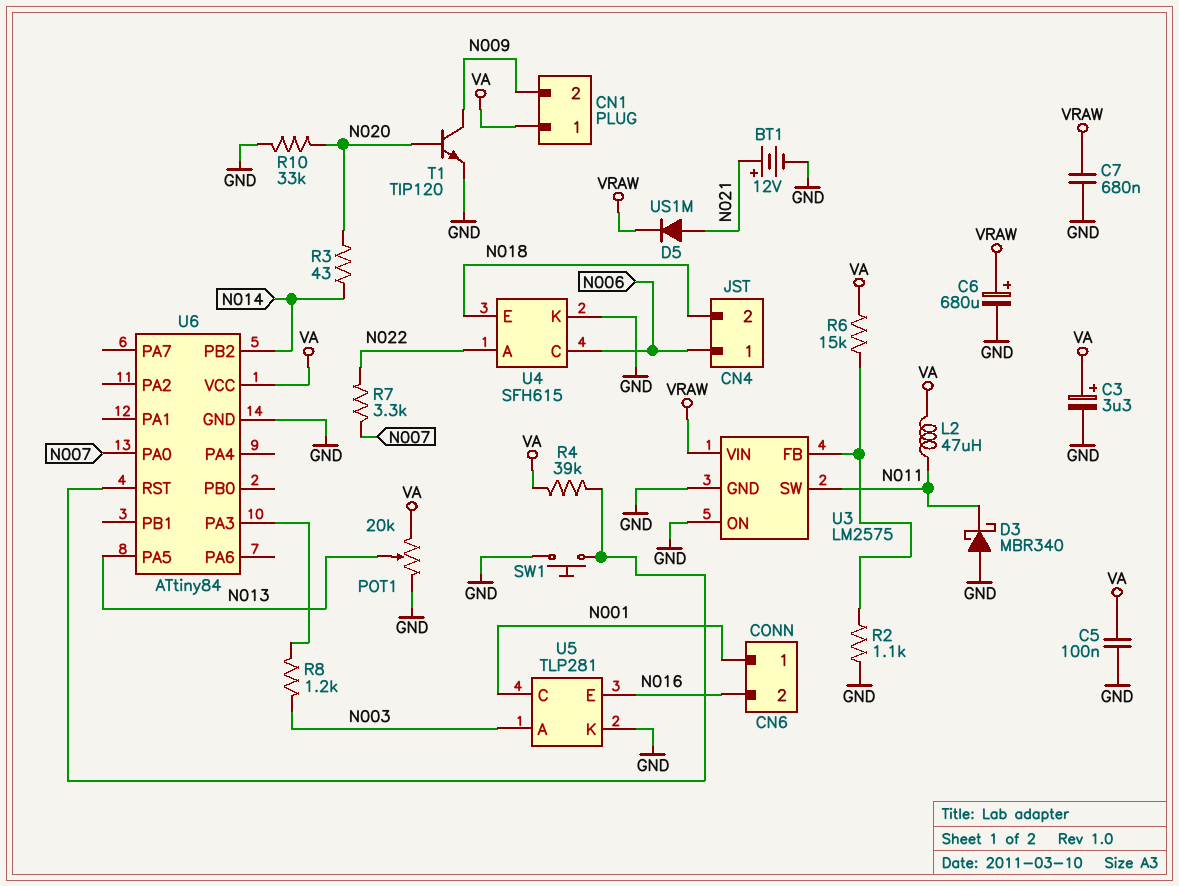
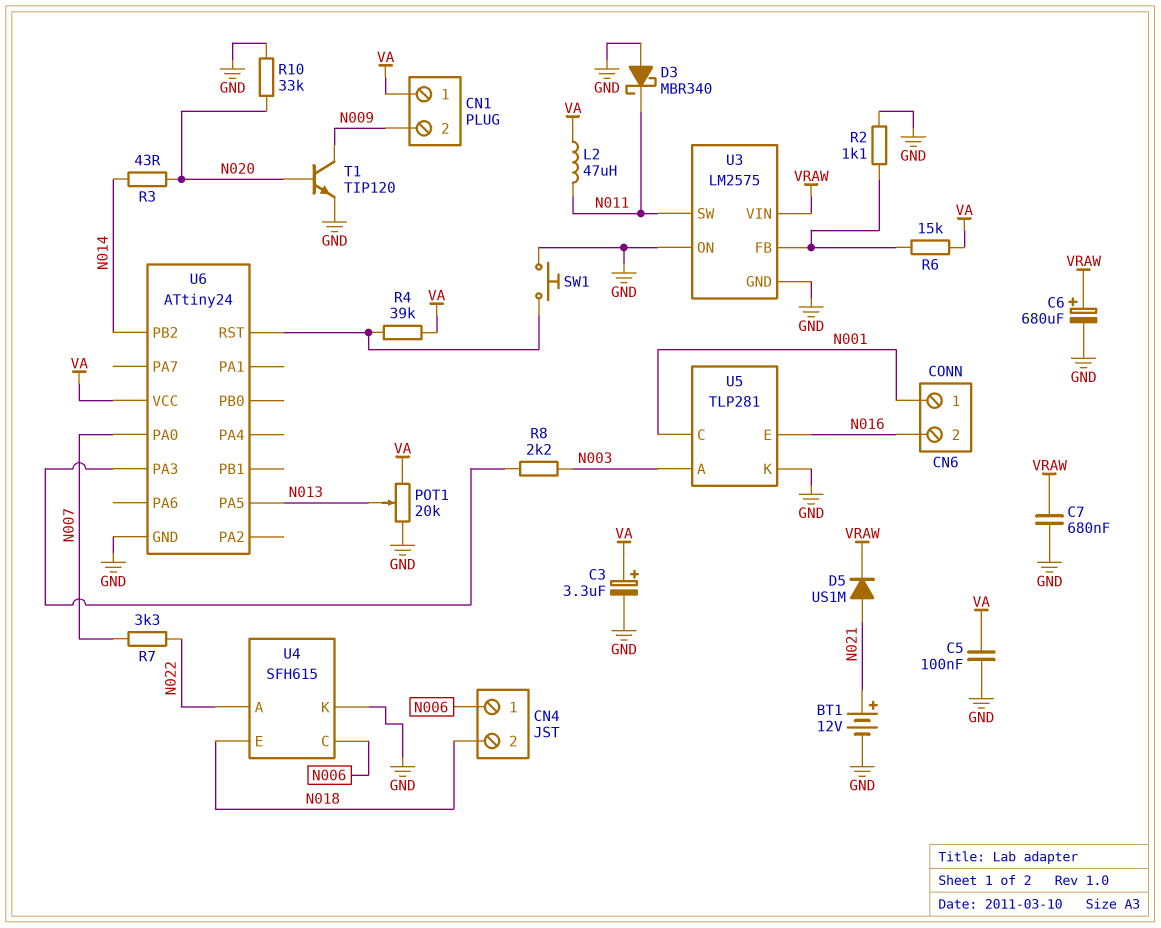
R8: 1.2k (N003, U6/PA3) -> 2.2k (N003, U6/PA3)
U6: ATtiny84 -> ATtiny24

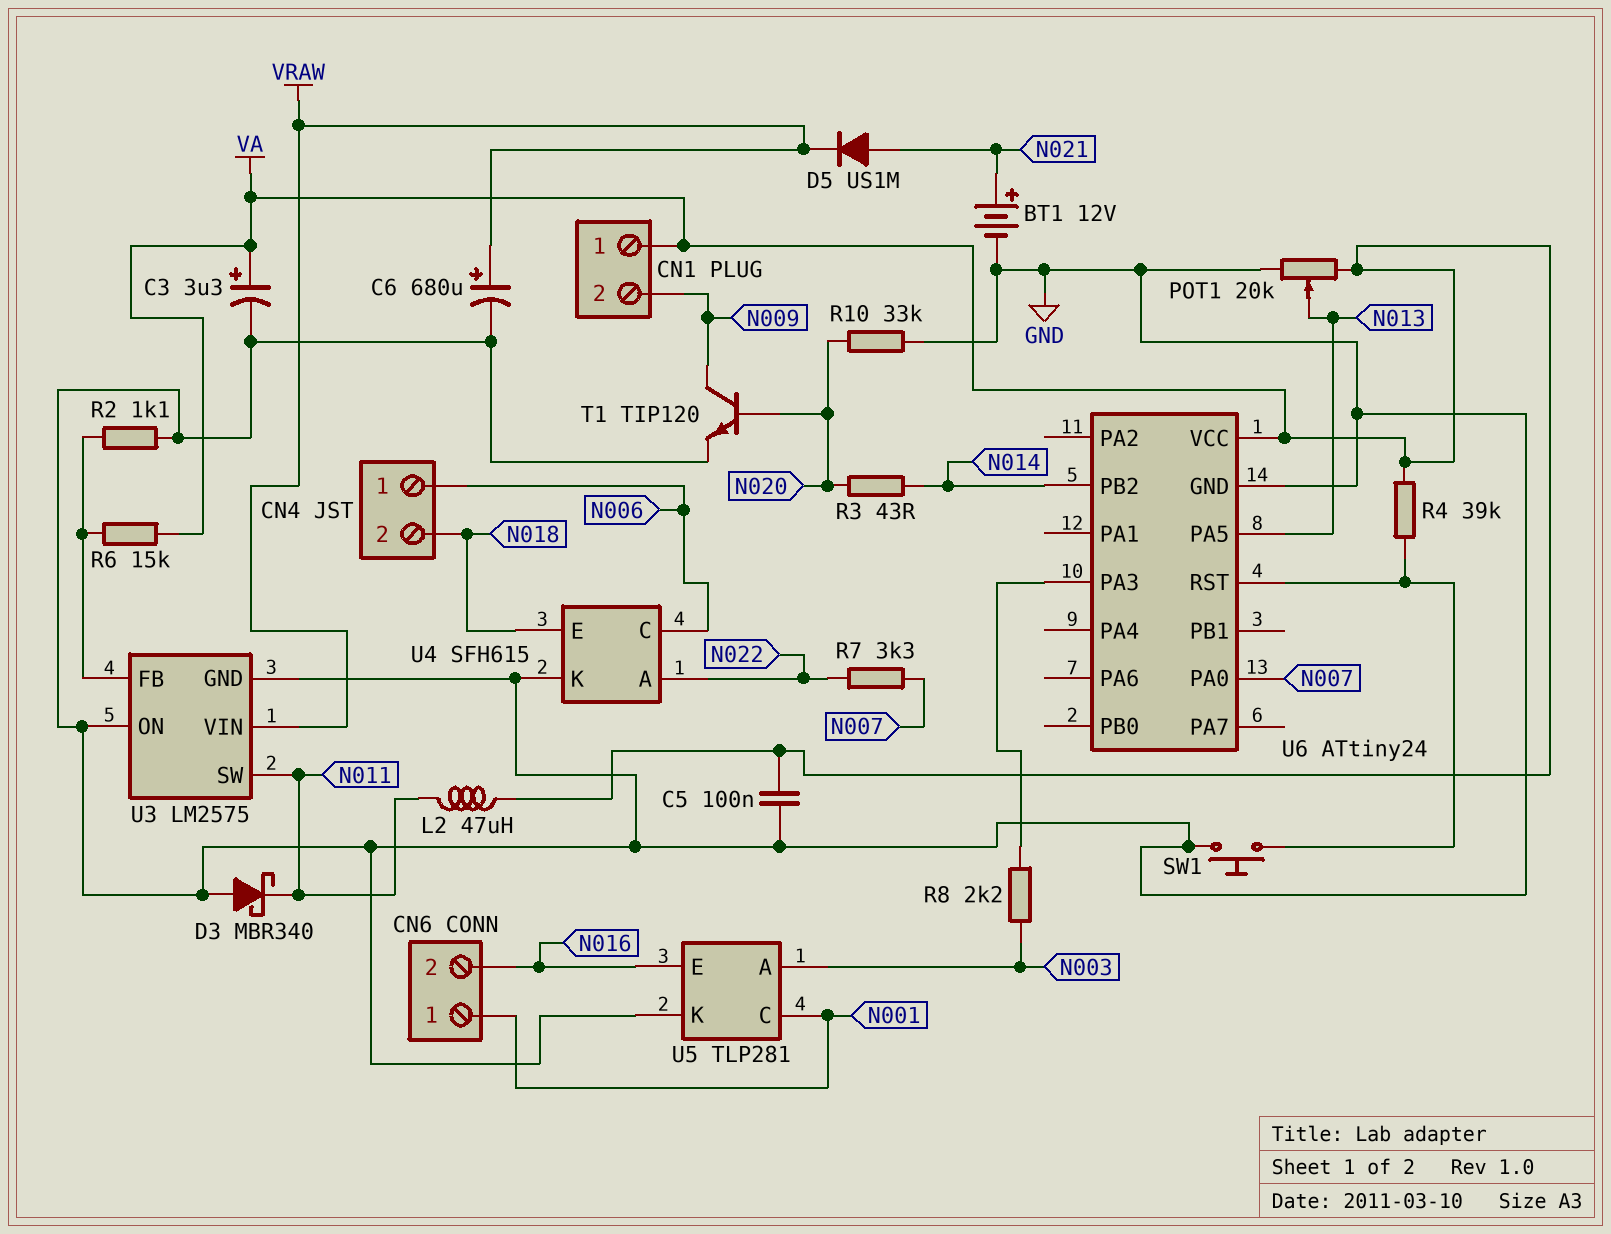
C7: 680nF (GND, VRAW) -> none

